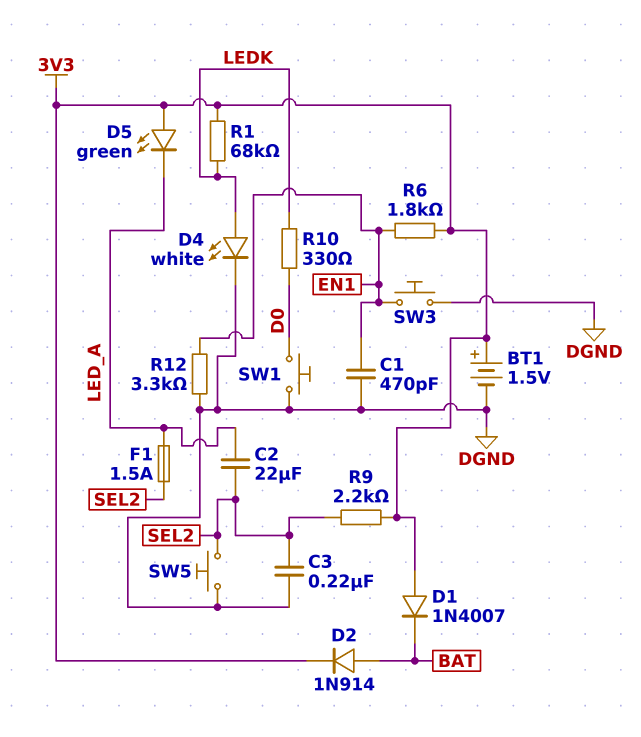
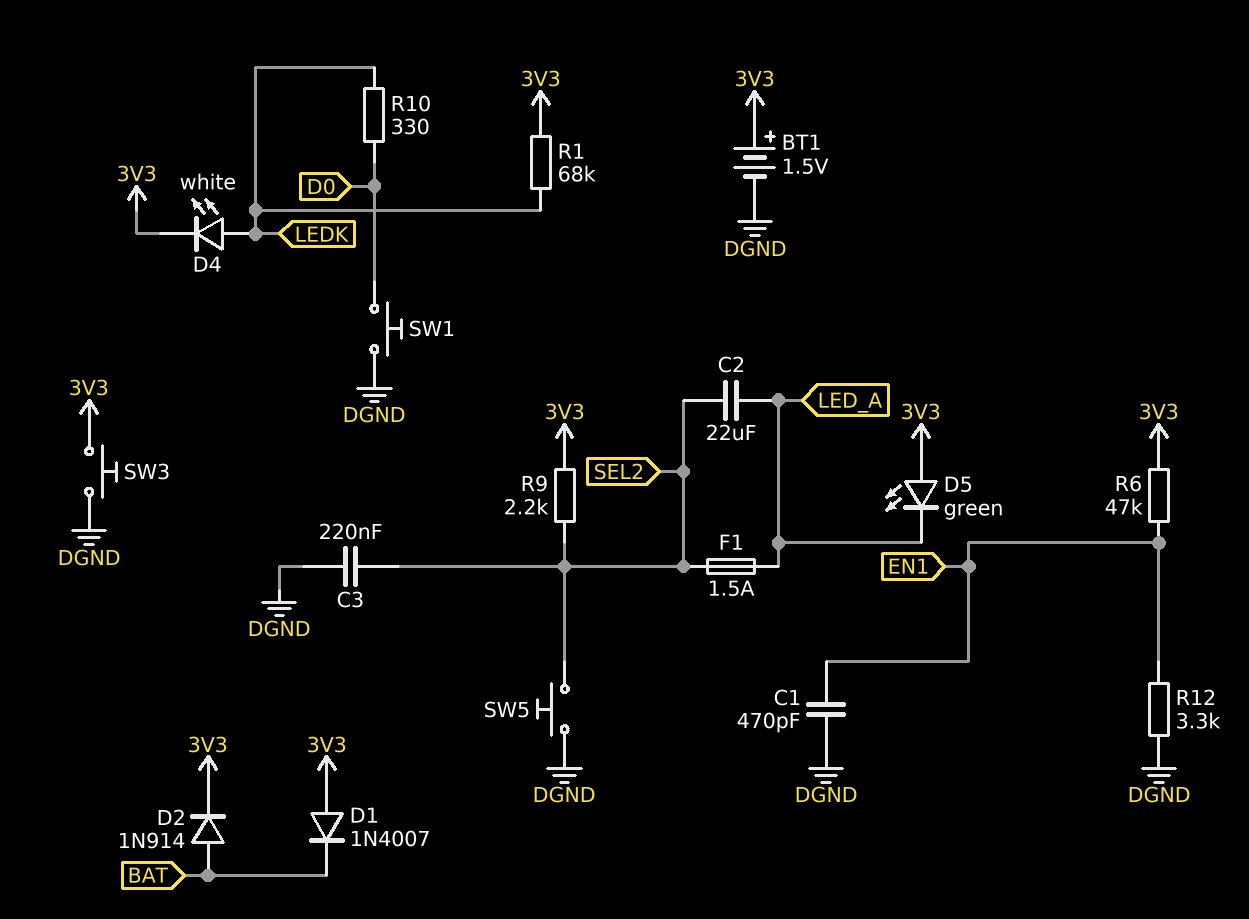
D4: LED white (A LEDK, K DGND) -> LED white (A LEDK, K 3V3)
R6: 1.8k (3V3, EN1) -> 47k (3V3, EN1)
SW3: button (DGND, EN1) -> button (3V3, DGND)

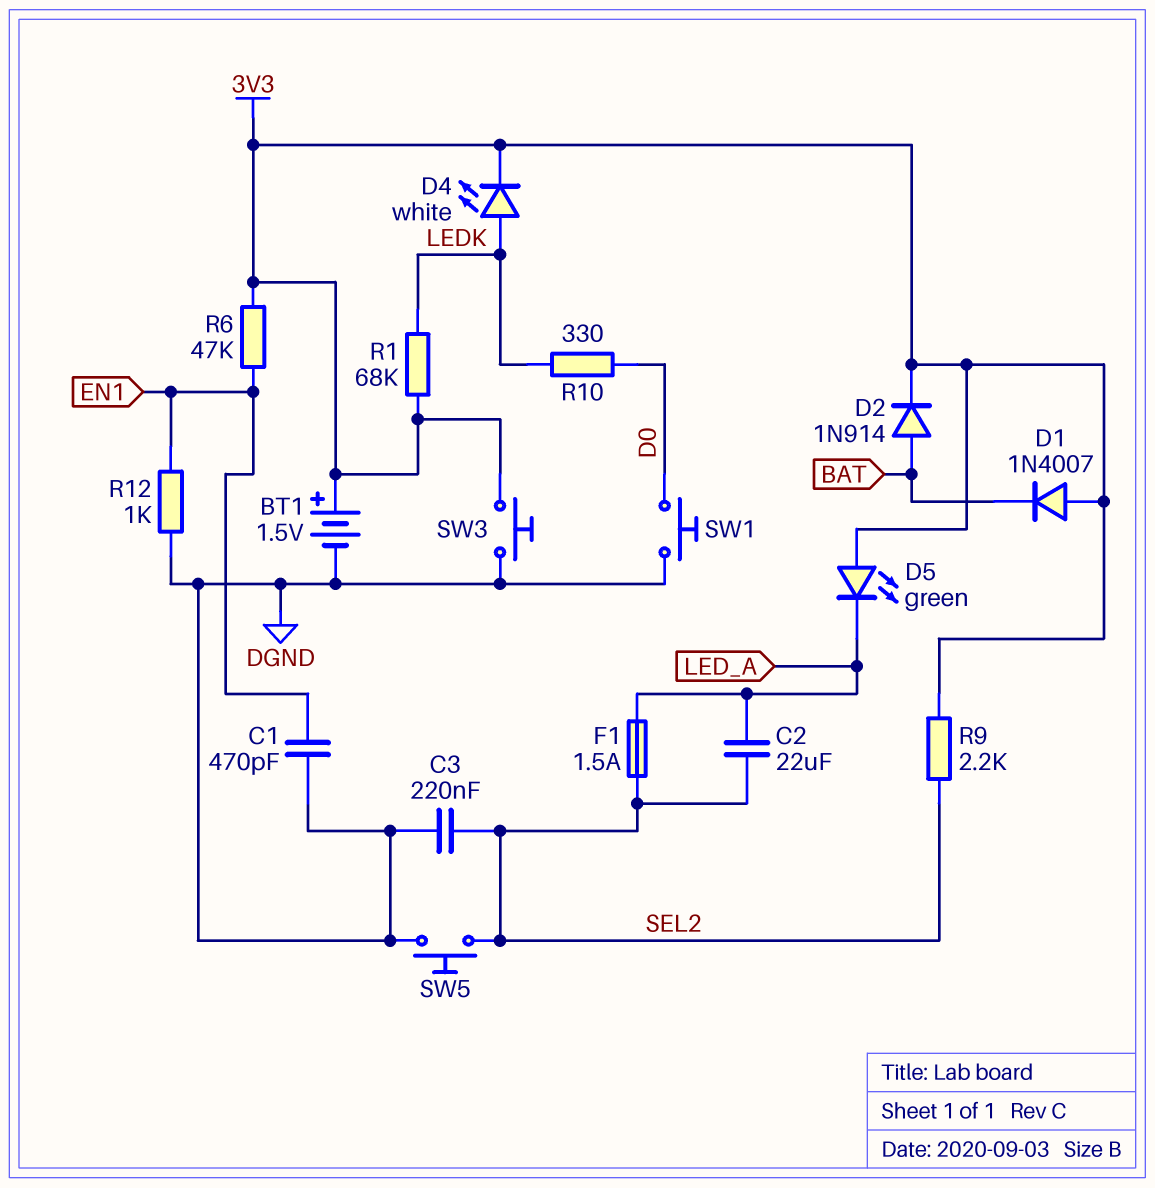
R12: 3.3k (DGND, EN1) -> 1k (DGND, EN1)

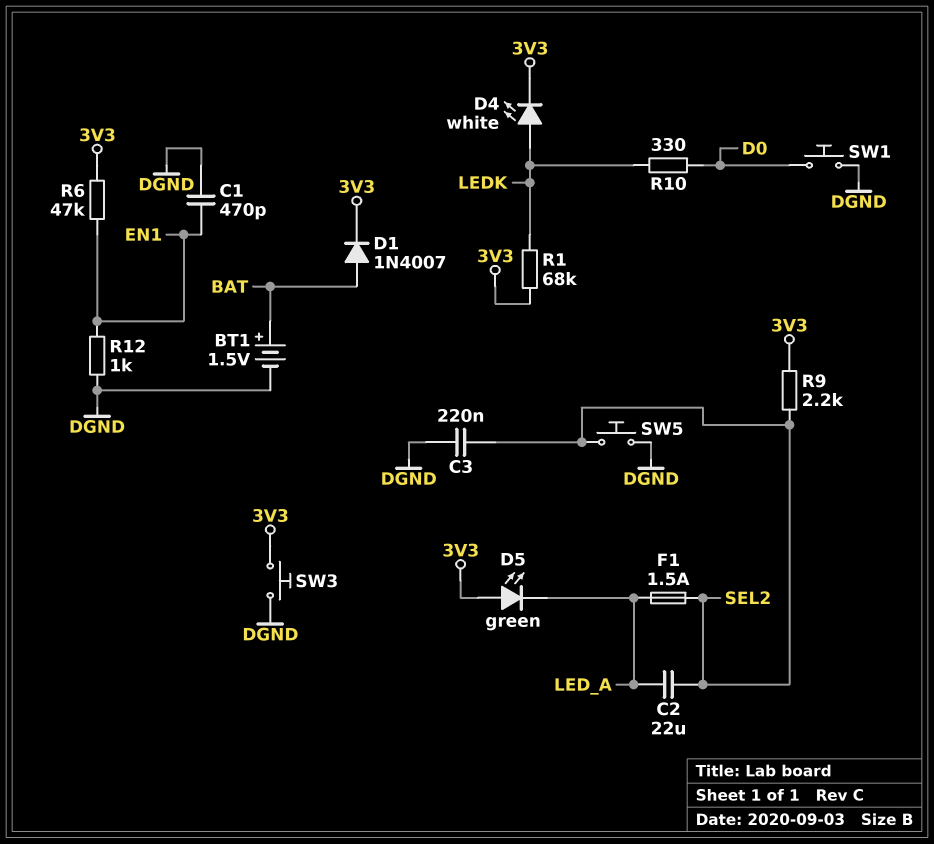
BT1: 1.5V (plus 3V3, minus DGND) -> 1.5V (plus BAT, minus DGND)
D1: diode 1N4007 (A 3V3, K BAT) -> diode 1N4007 (A BAT, K 3V3)
D2: diode 1N914 (A BAT, K 3V3) -> none

